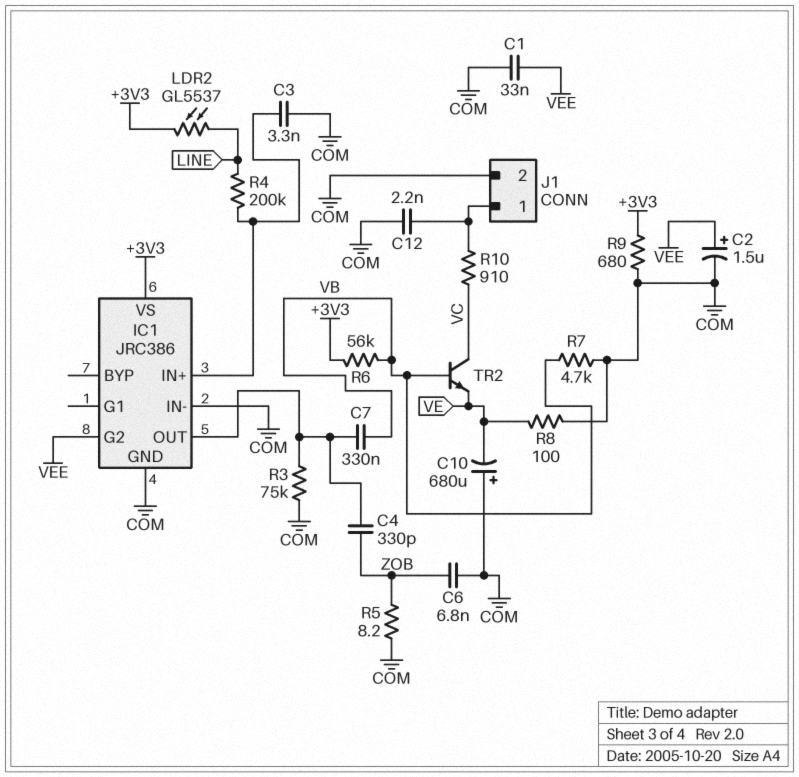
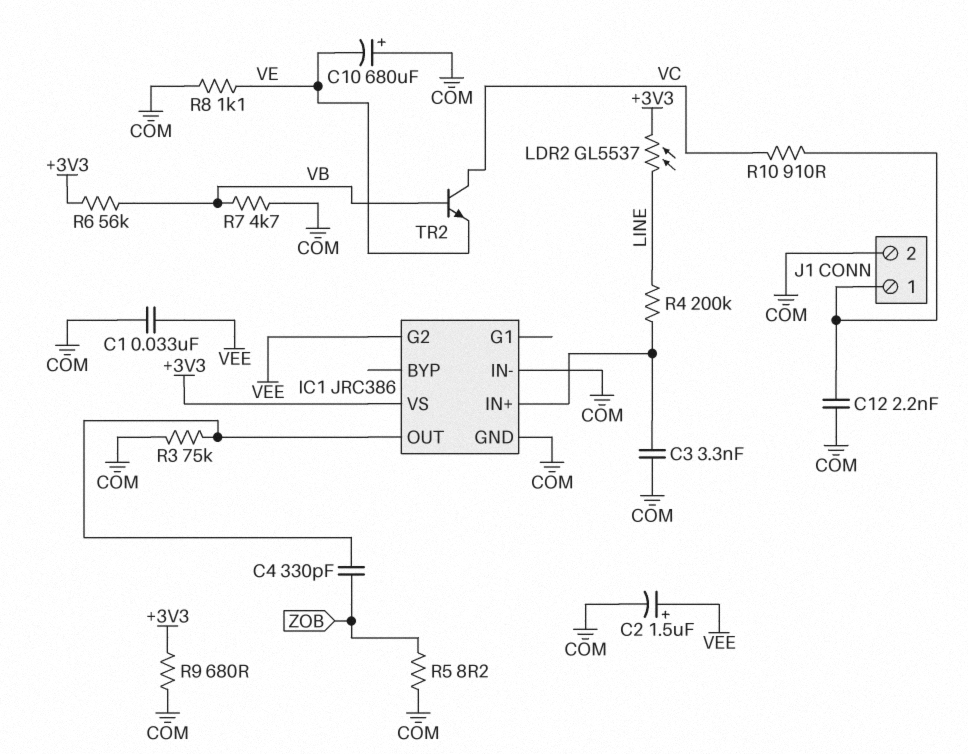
C6: 6.8nF (COM, ZOB) -> none
C7: 330nF (IC1/OUT, VB) -> none
R8: 100 (COM, VE) -> 1.1k (COM, VE)

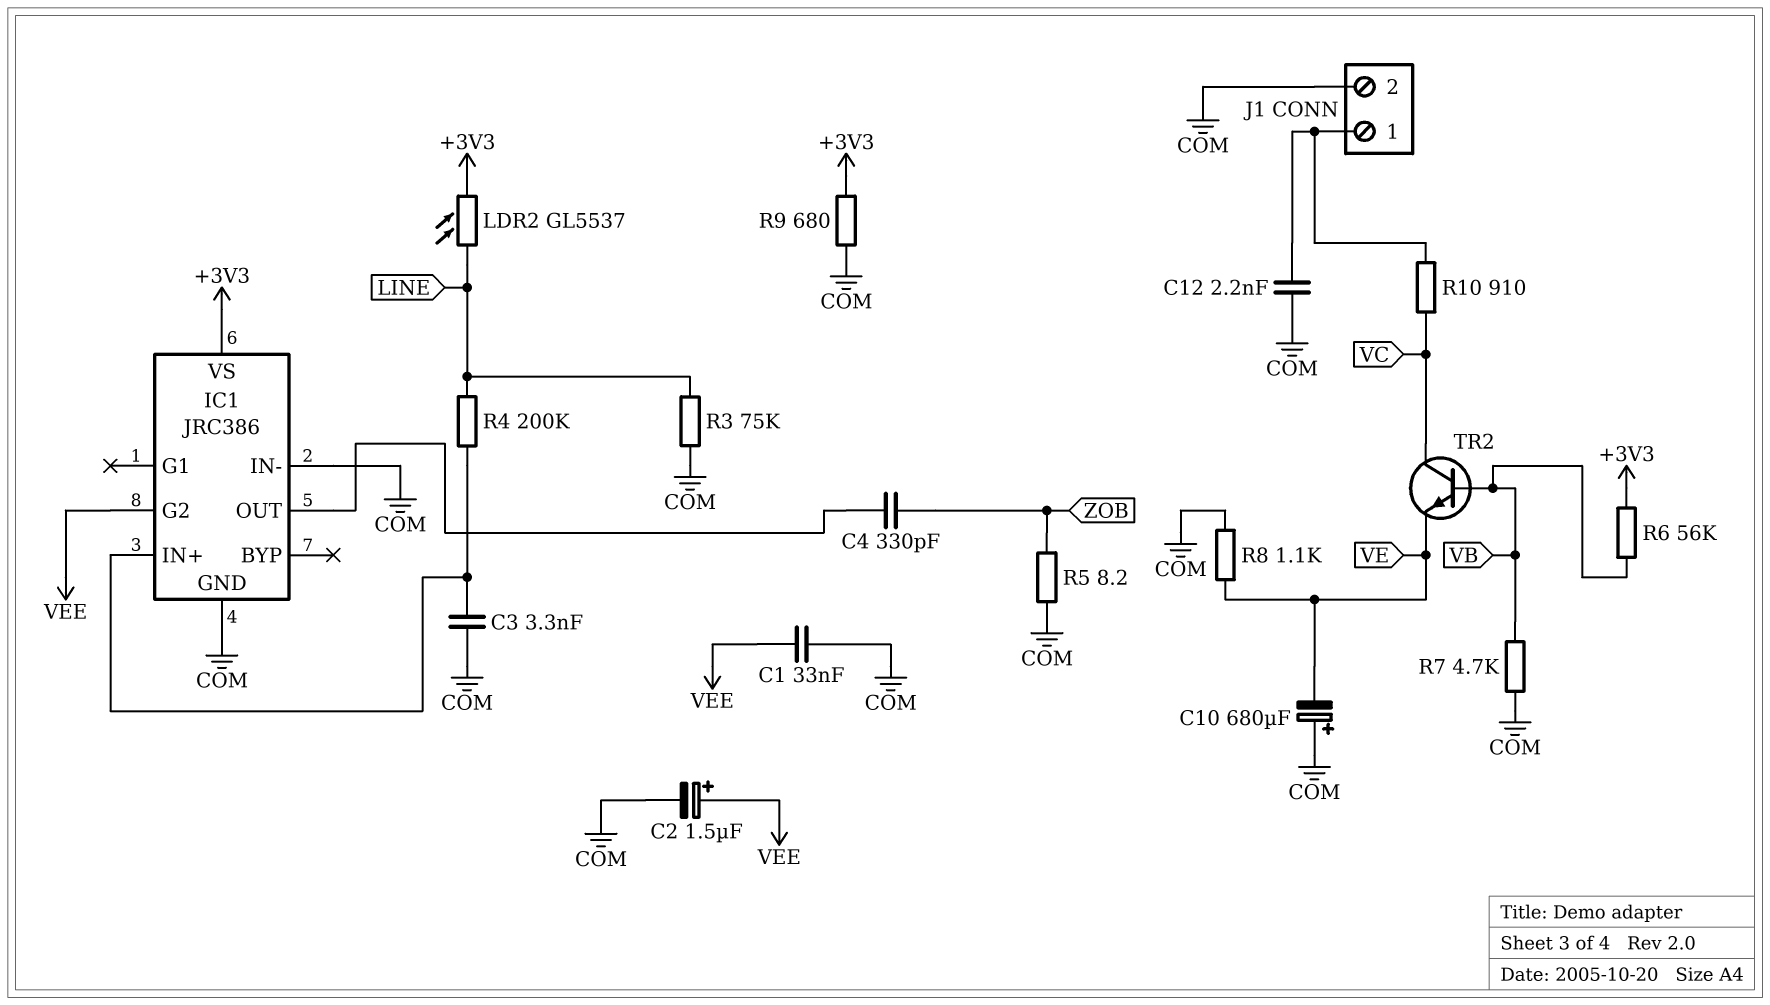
R3: 75k (COM, IC1/OUT) -> 75k (COM, LINE)

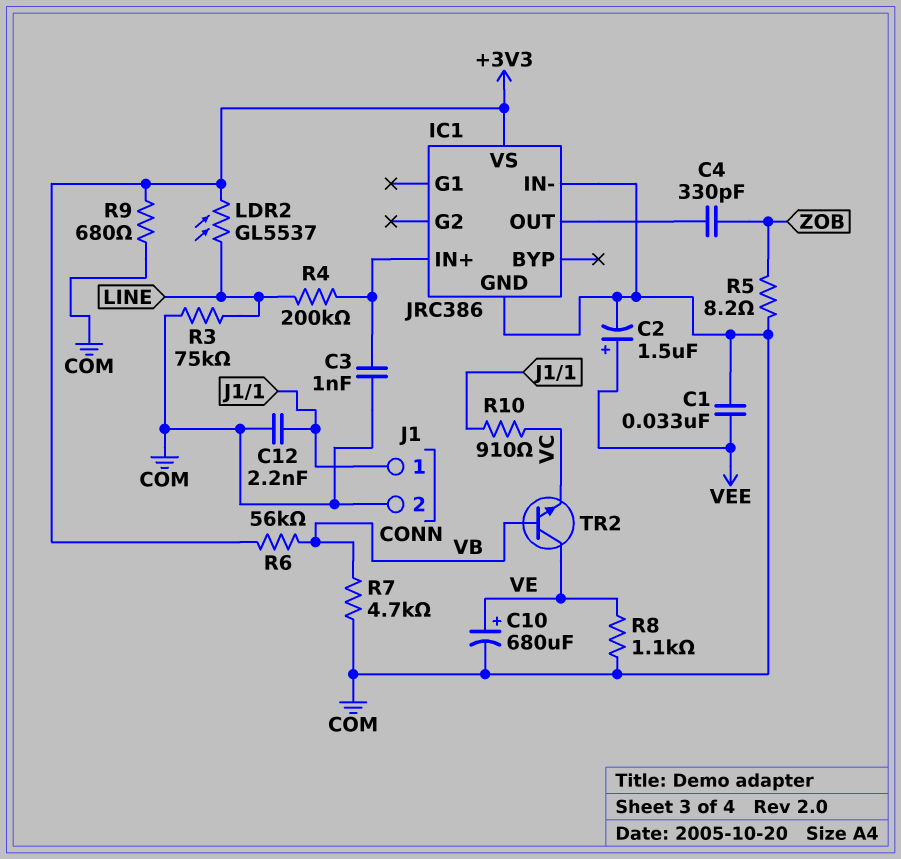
C3: 3.3nF (COM, IC1/IN+) -> 1nF (COM, IC1/IN+)
C10: 680uF (plus COM, minus VE) -> 680uF (plus VE, minus COM)
IC1 pin G2: VEE -> none
TR2: NPN (B VB, C VC, E VE) -> NPN (B VB, C VE, E VC)

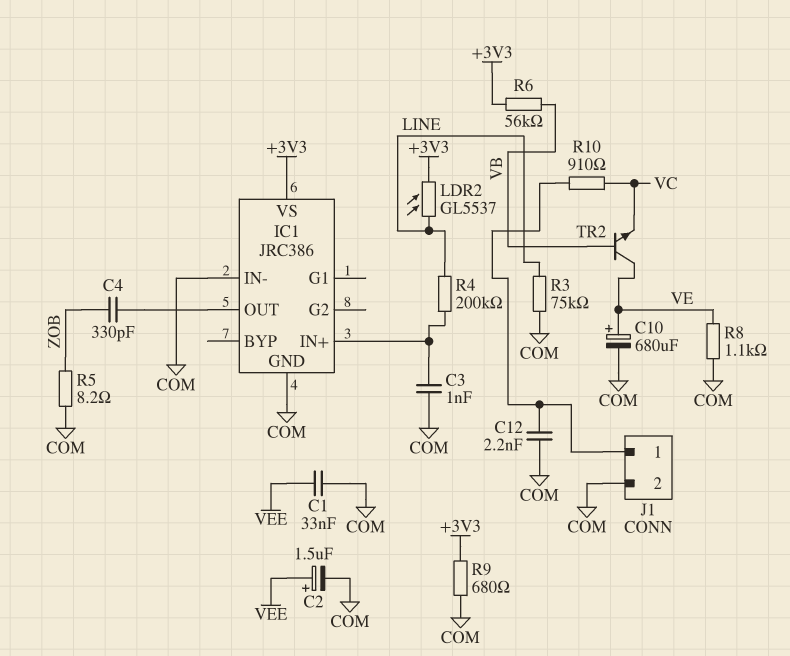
R7: 4.7k (COM, VB) -> none

